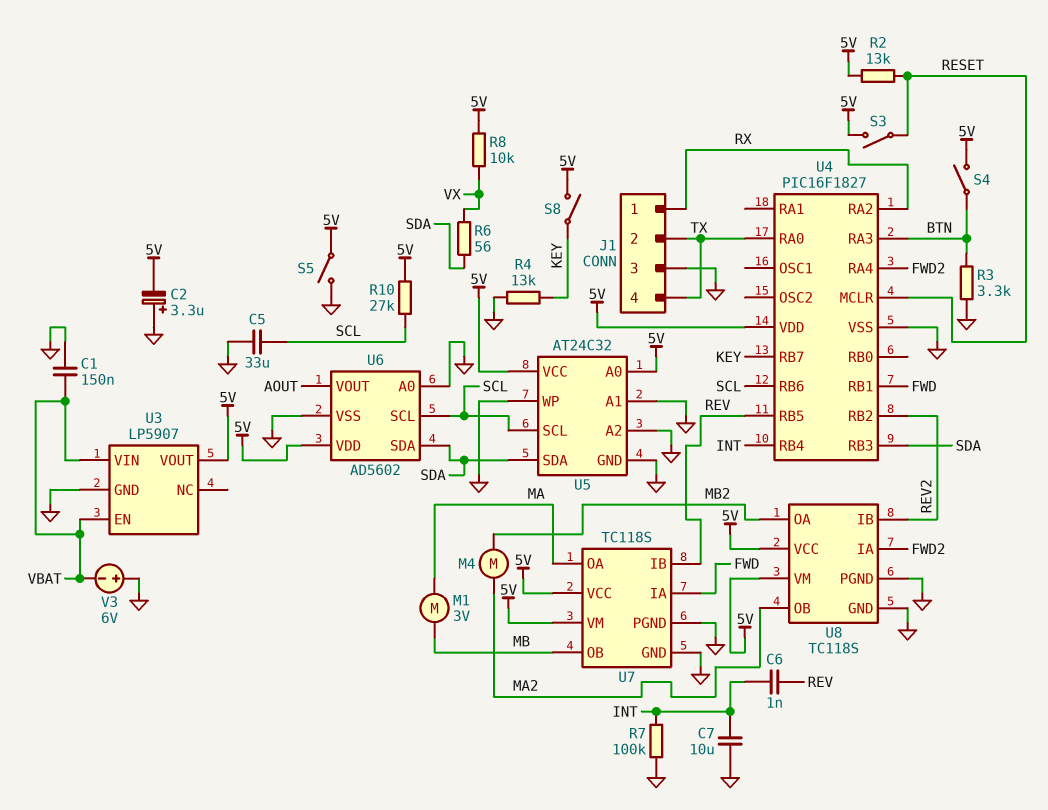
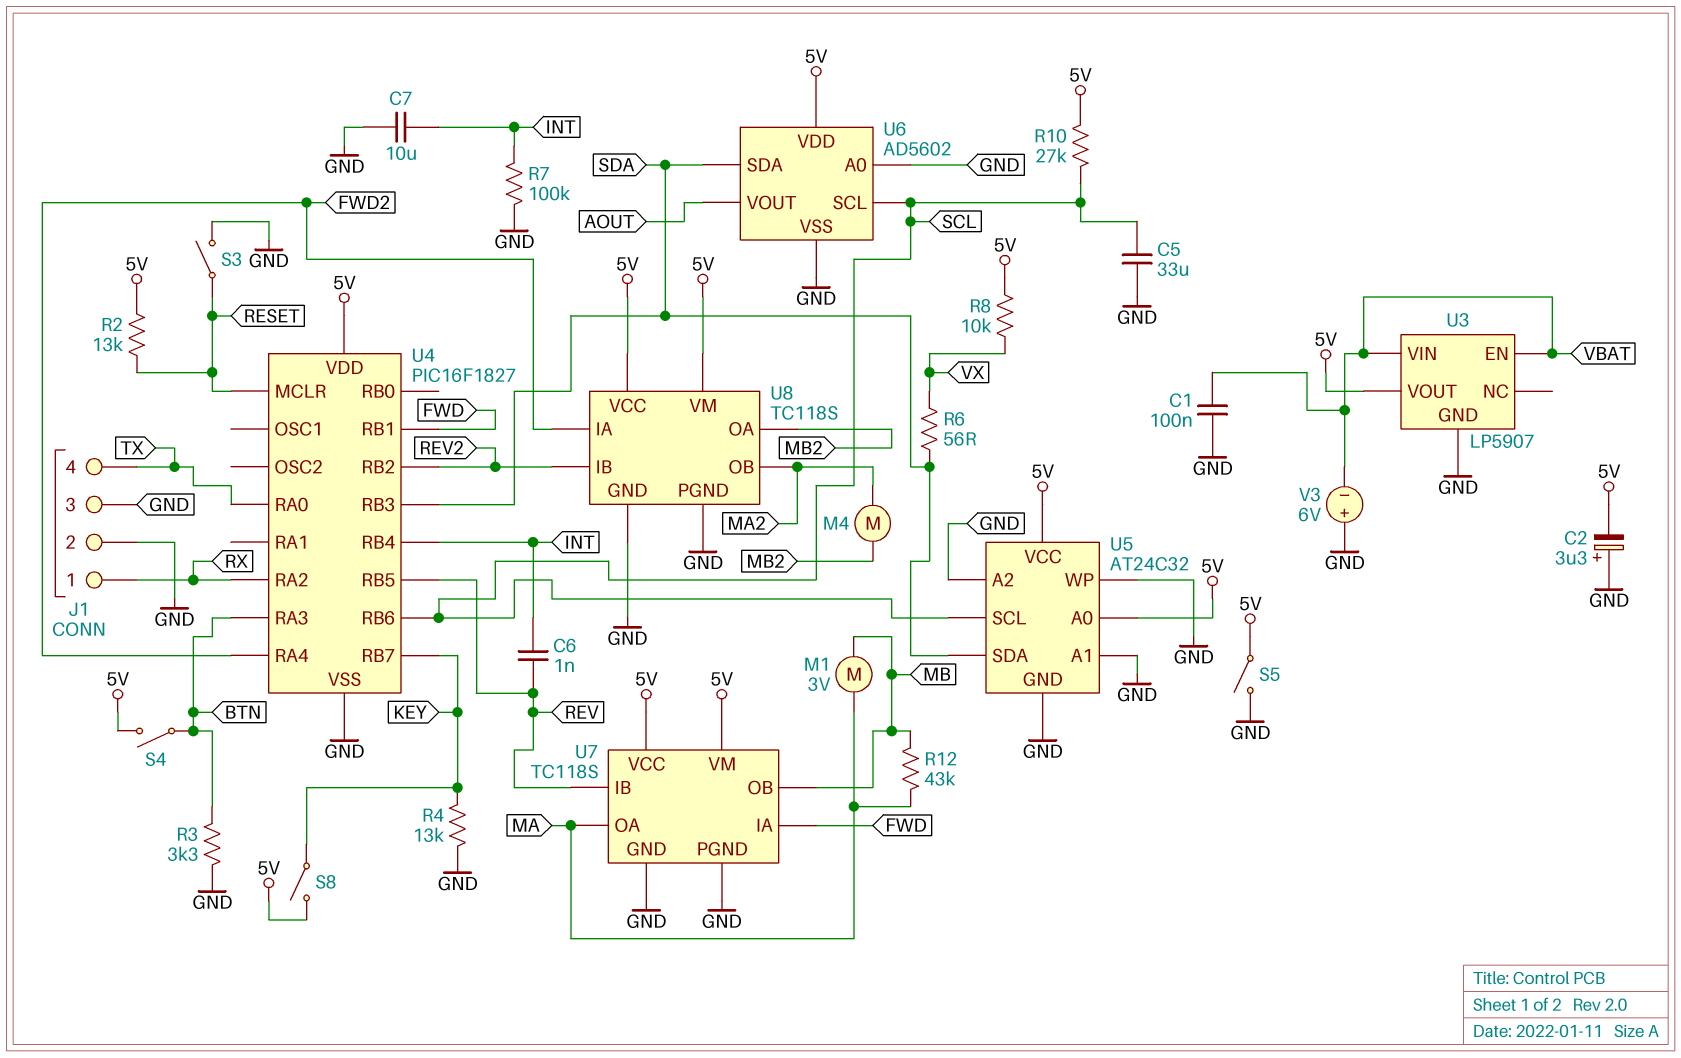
C1: 150nF (GND, VBAT) -> 100nF (GND, VBAT)
J1 pin 2: TX -> GND
R12: none -> 43k (MA, MB)
S3: switch (5V, RESET) -> switch (GND, RESET)

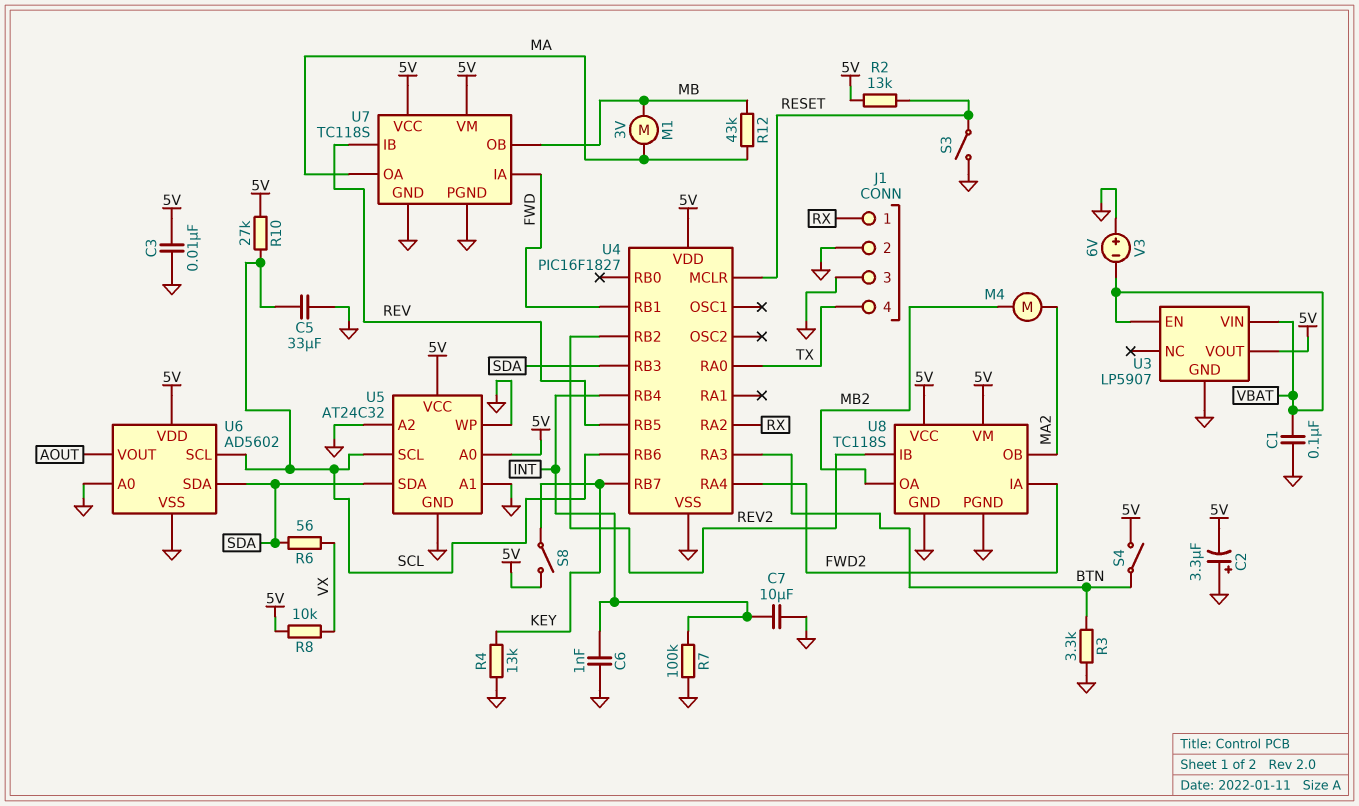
C3: none -> 10nF (5V, GND)
C6: 1nF (INT, REV) -> 1nF (GND, INT)
S5: switch (5V, GND) -> none

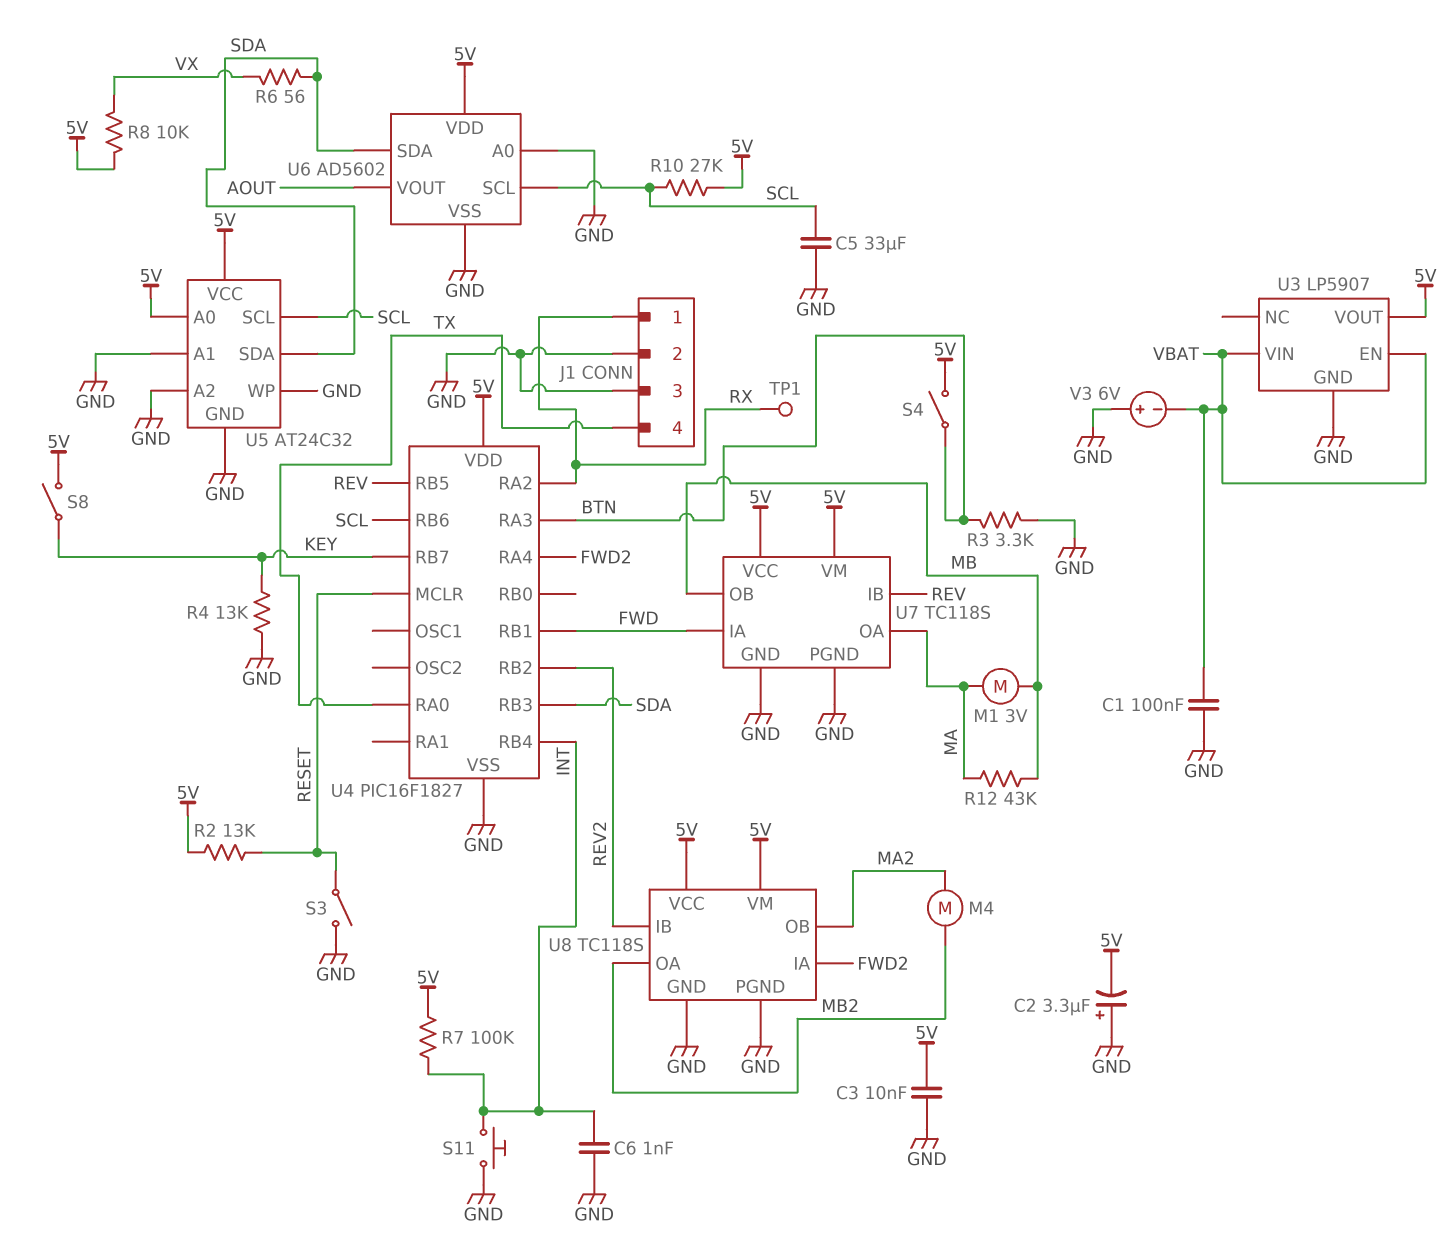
C7: 10uF (GND, INT) -> none
R7: 100k (GND, INT) -> 100k (5V, INT)
S11: none -> button (GND, INT)
TP1: none -> test point (RX)

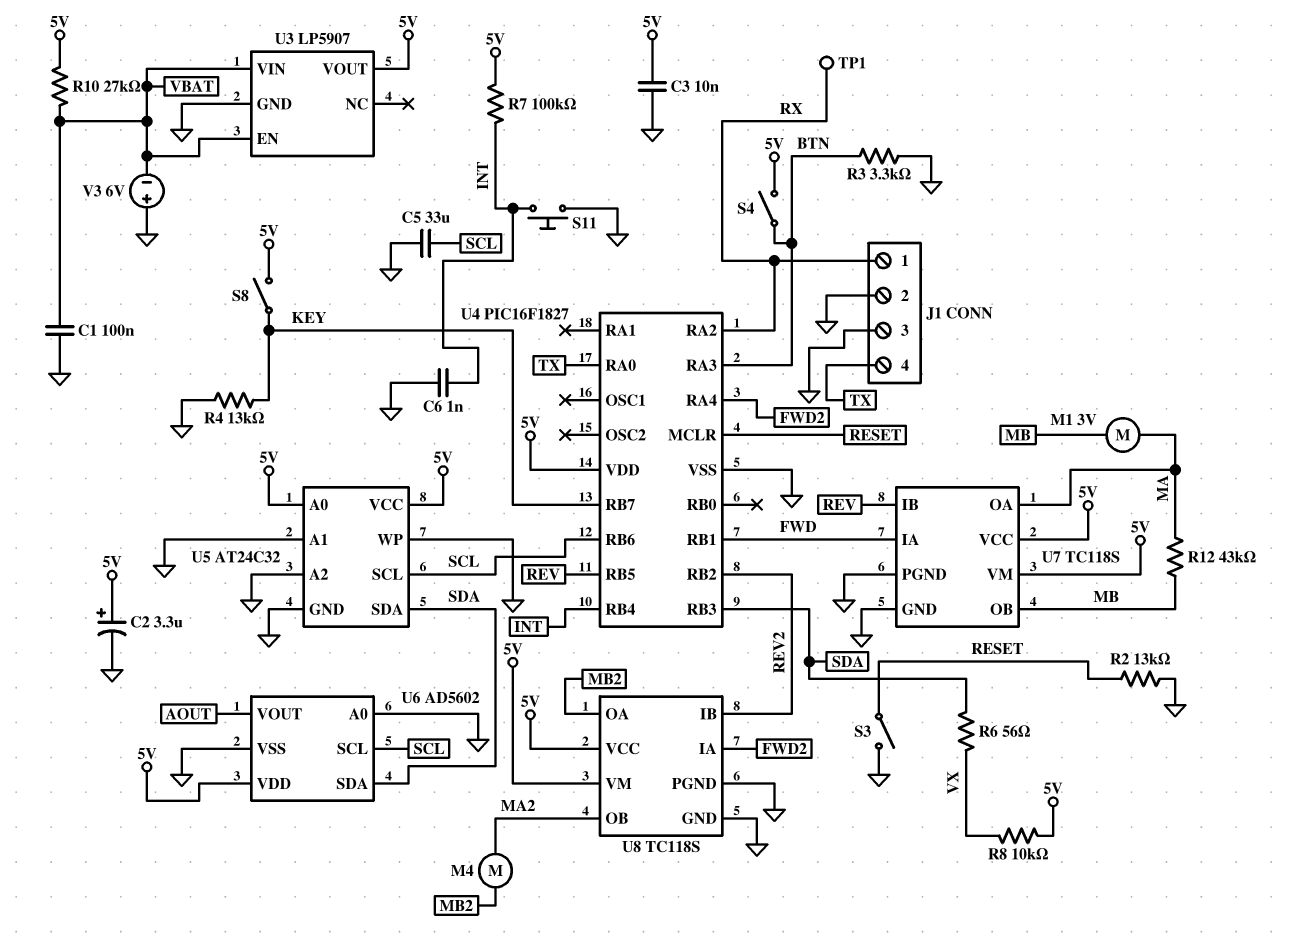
C2: 3.3uF (plus GND, minus 5V) -> 3.3uF (plus 5V, minus GND)
R2: 13k (5V, RESET) -> 13k (GND, RESET)
R10: 27k (5V, SCL) -> 27k (5V, VBAT)

